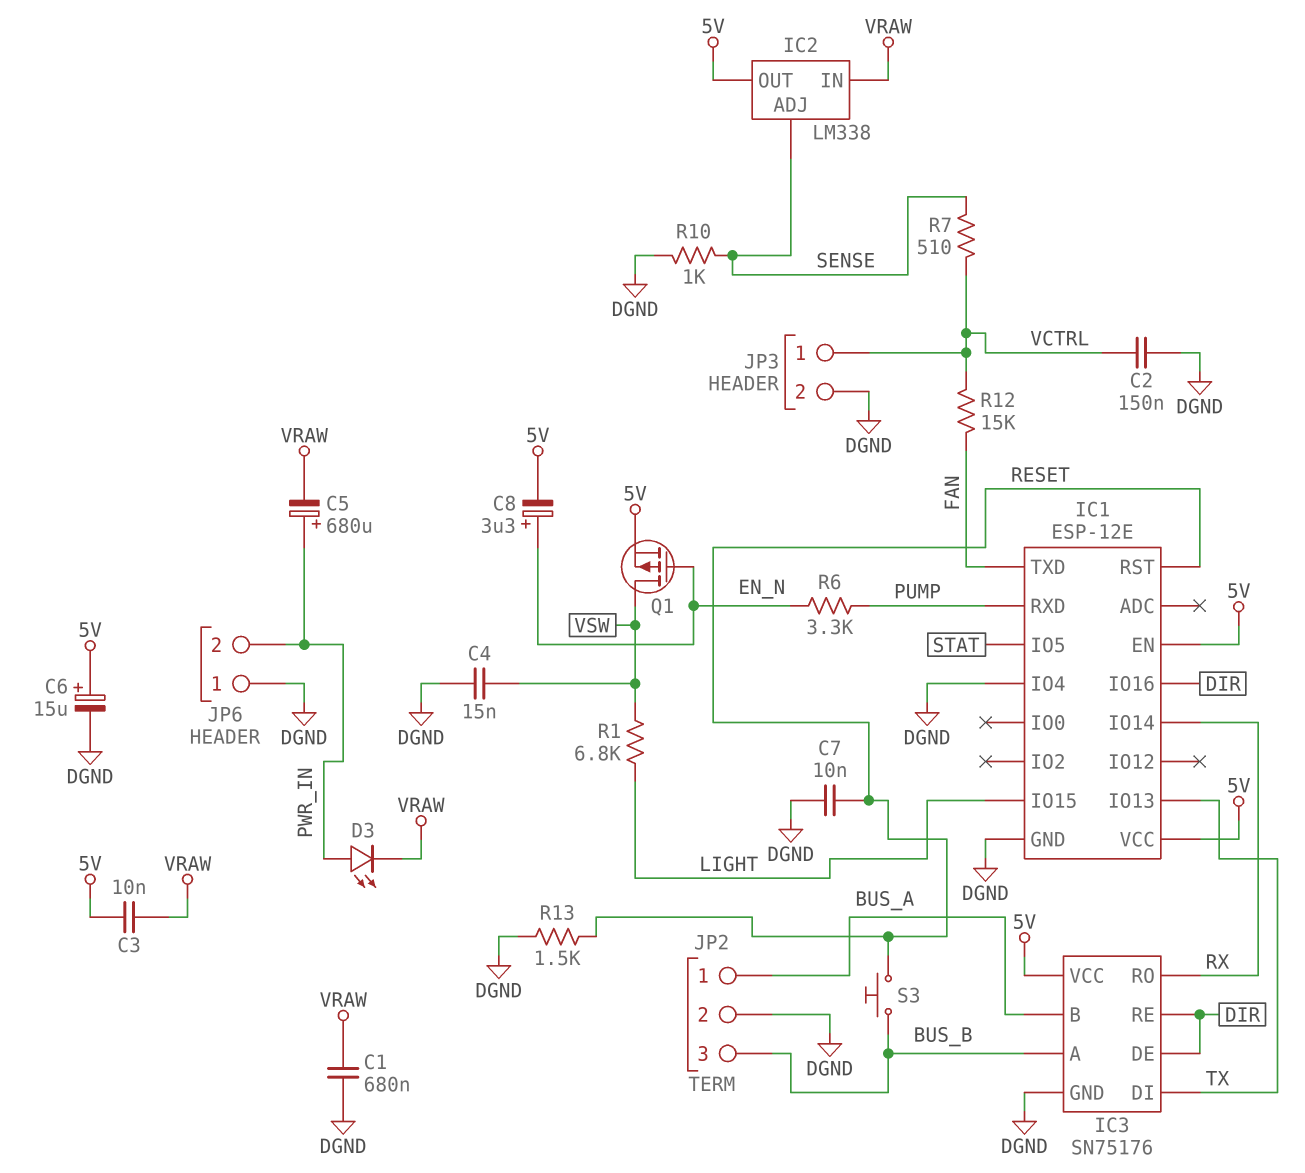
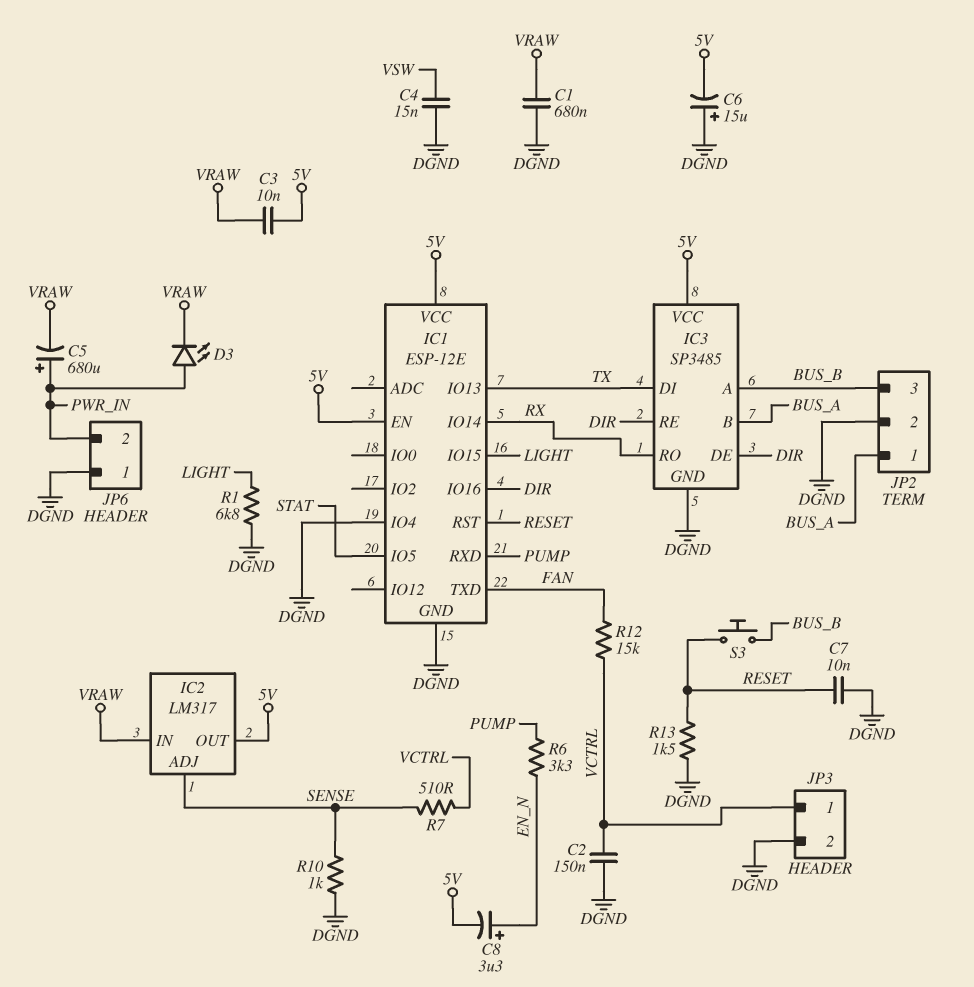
C6: 15uF (plus 5V, minus DGND) -> 15uF (plus DGND, minus 5V)
IC2: LM338 -> LM317
IC3: SN75176 -> SP3485
Q1: PMOS (G EN_N, D VSW, S 5V) -> none
R1: 6.8k (LIGHT, VSW) -> 6.8k (DGND, LIGHT)

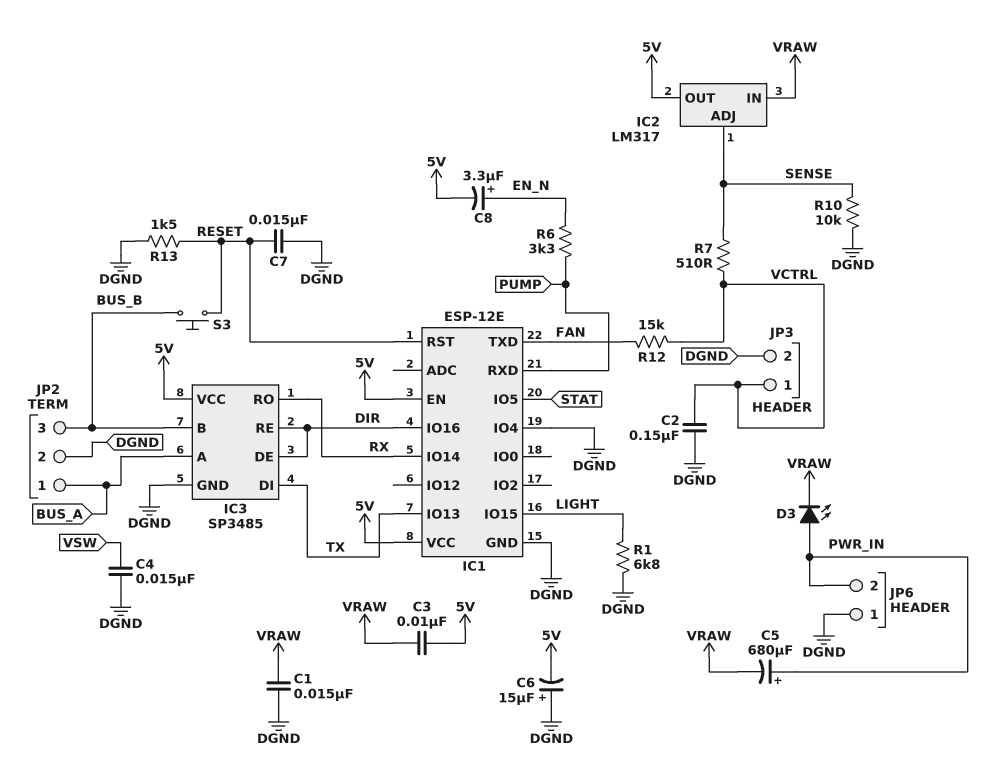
C1: 680nF (DGND, VRAW) -> 15nF (DGND, VRAW)
C7: 10nF (DGND, RESET) -> 15nF (DGND, RESET)
IC3 pin A: BUS_B -> BUS_A
IC3 pin B: BUS_A -> BUS_B
R10: 1k (DGND, SENSE) -> 10k (DGND, SENSE)

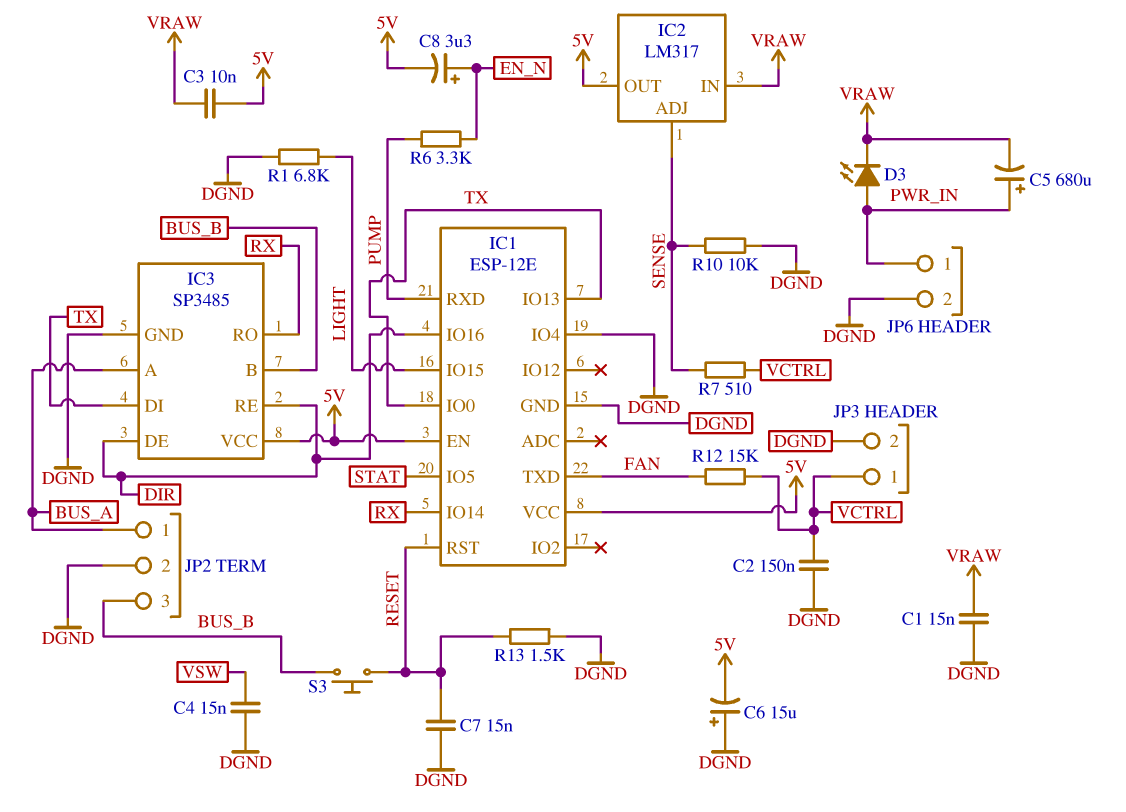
IC1 pin IO0: none -> TX
JP6 pin 1: DGND -> PWR_IN
JP6 pin 2: PWR_IN -> DGND

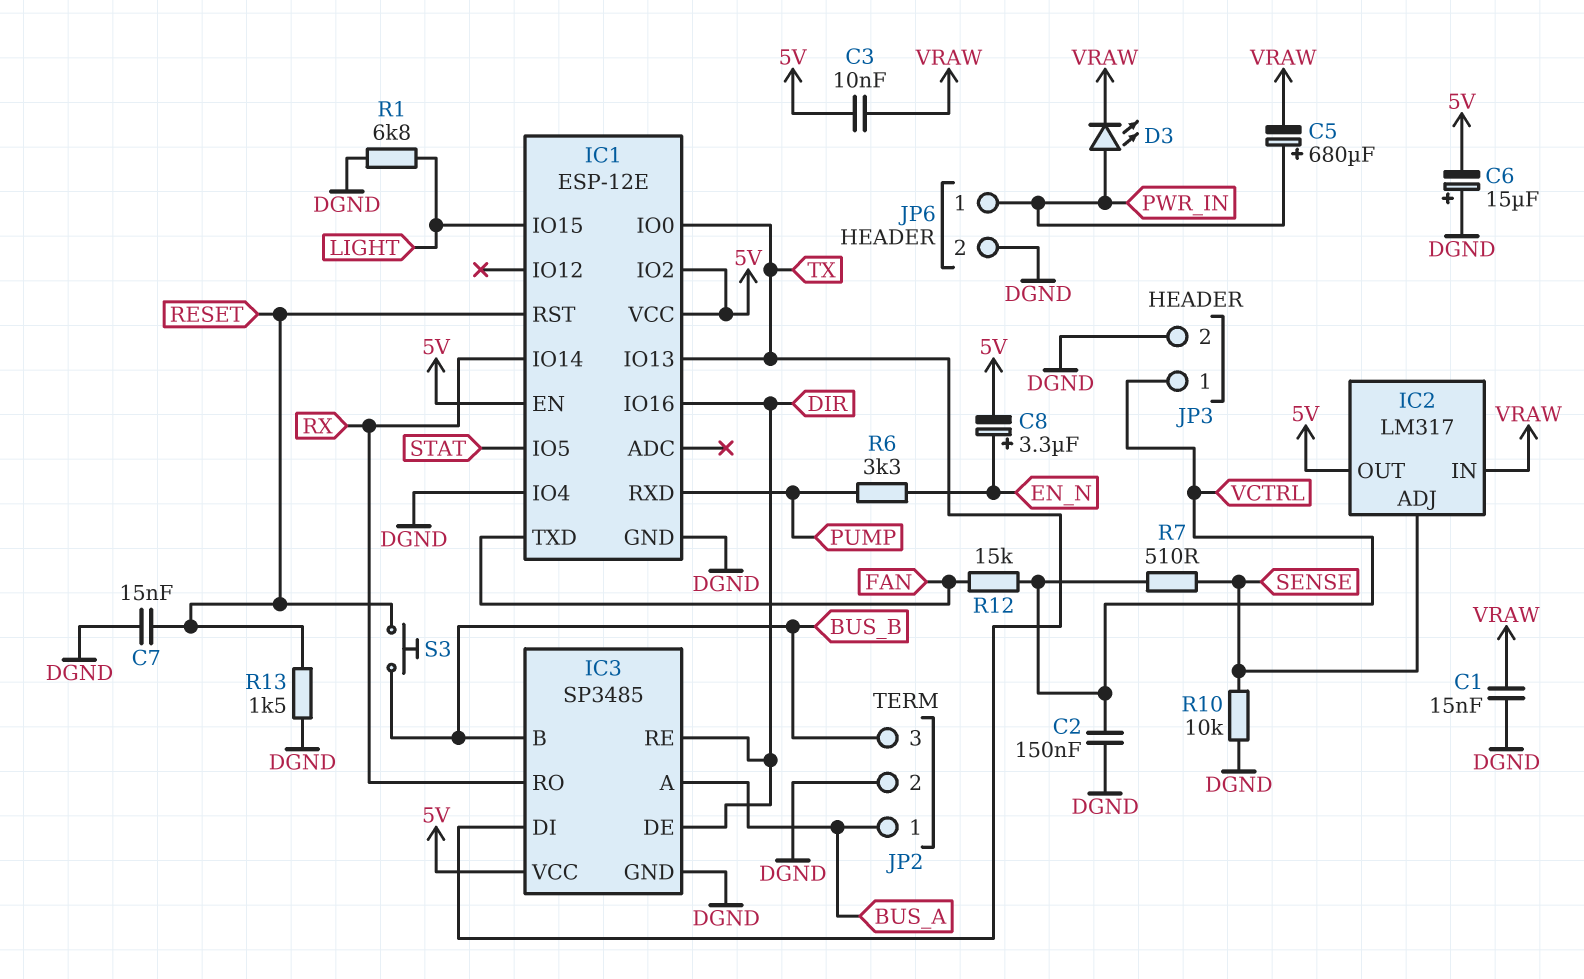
C4: 15nF (DGND, VSW) -> none
IC1 pin IO2: none -> 5V

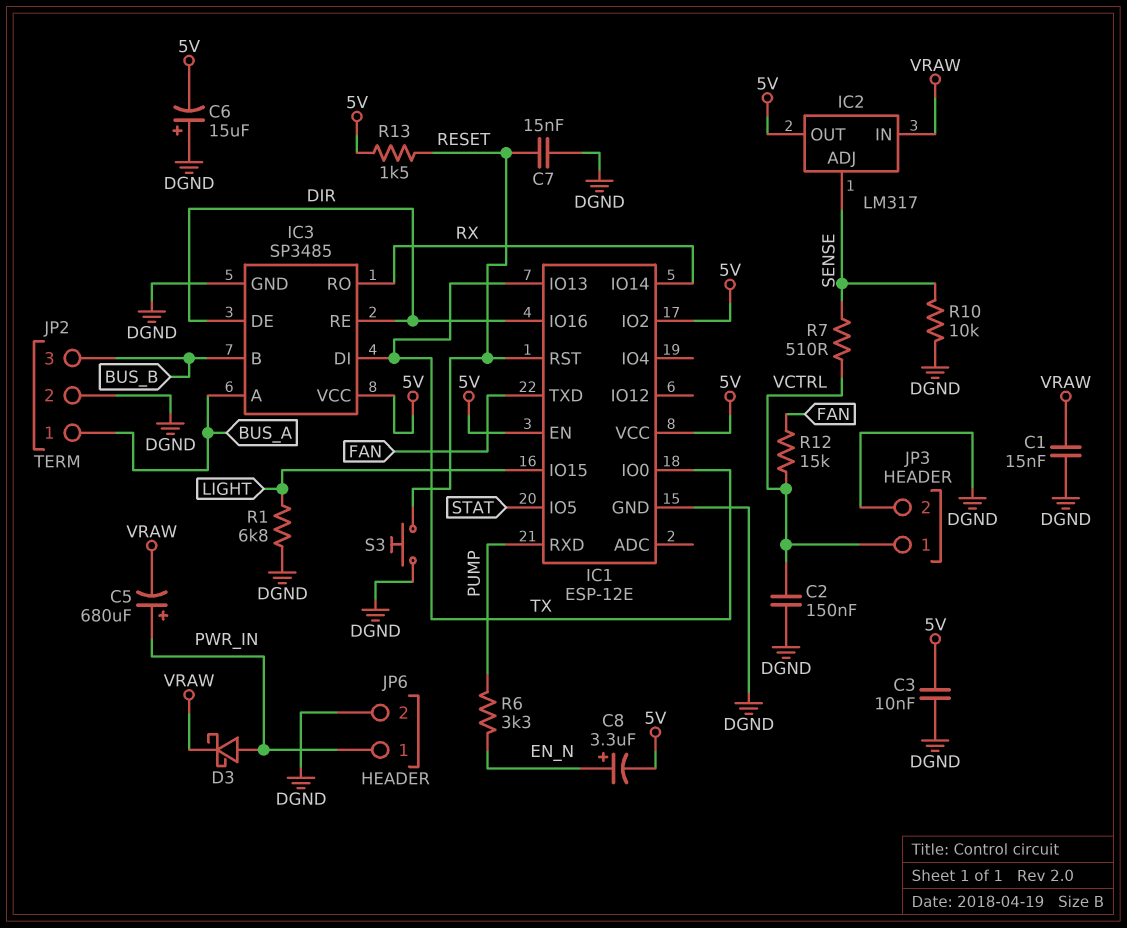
C3: 10nF (5V, VRAW) -> 10nF (5V, DGND)
D3: LED (A PWR_IN, K VRAW) -> schottky (A PWR_IN, K VRAW)
IC1 pin IO4: DGND -> none
R13: 1.5k (DGND, RESET) -> 1.5k (5V, RESET)
S3: button (BUS_B, RESET) -> button (DGND, RESET)

